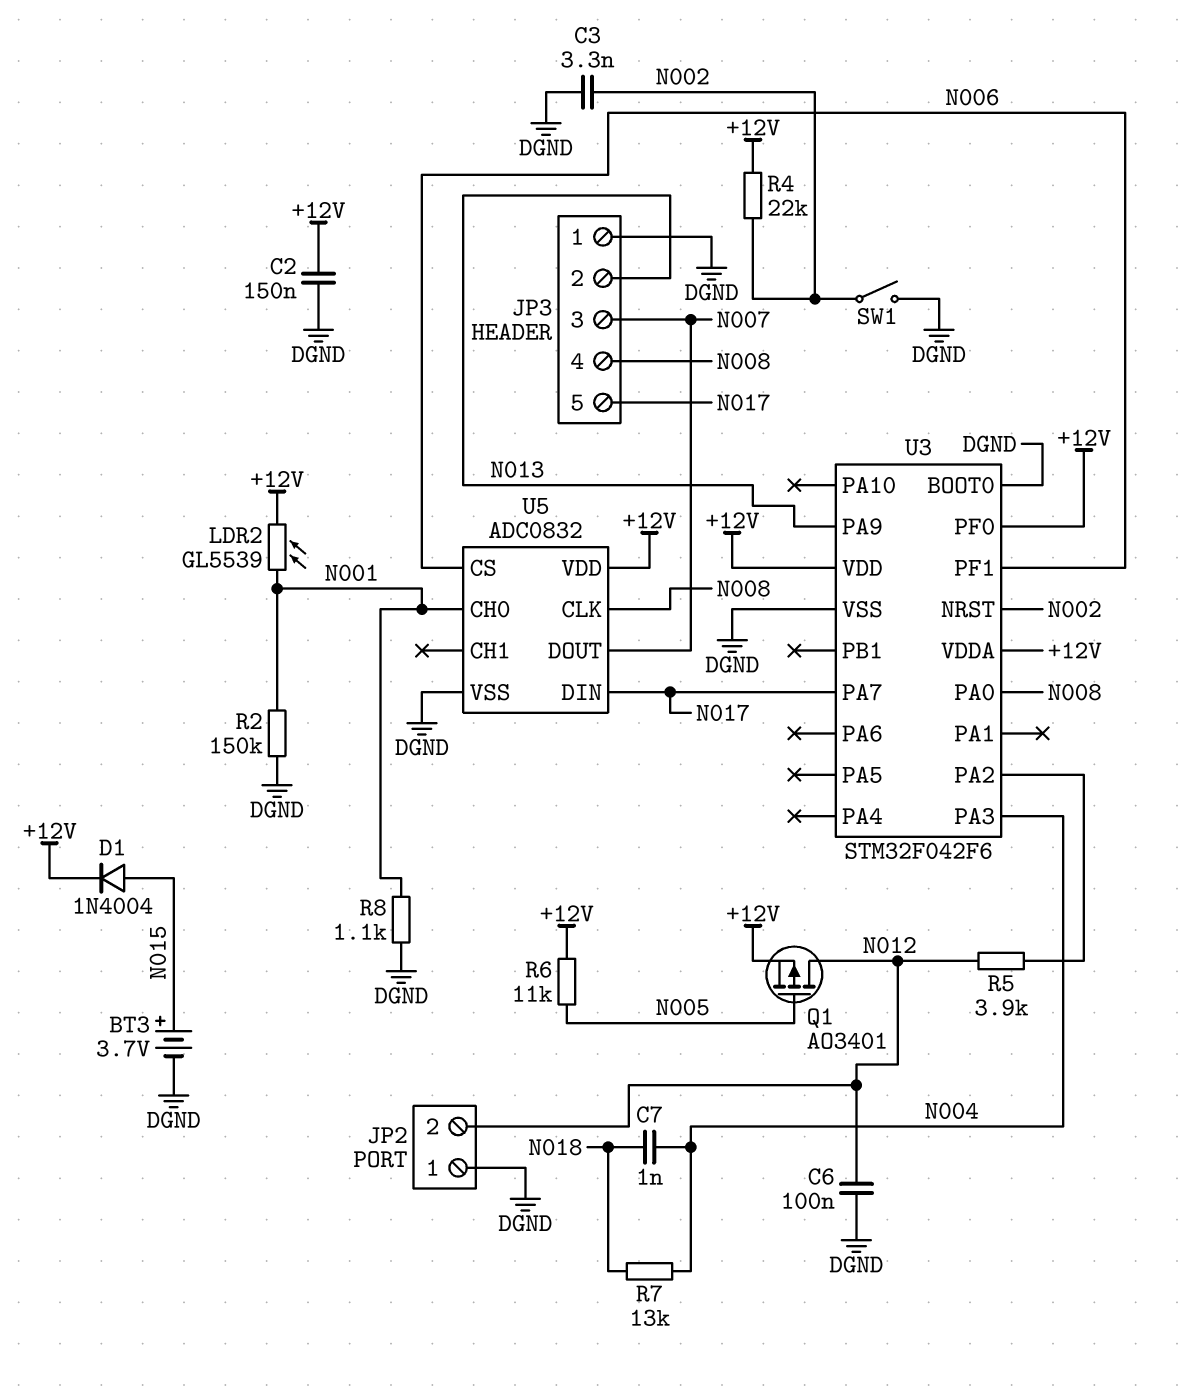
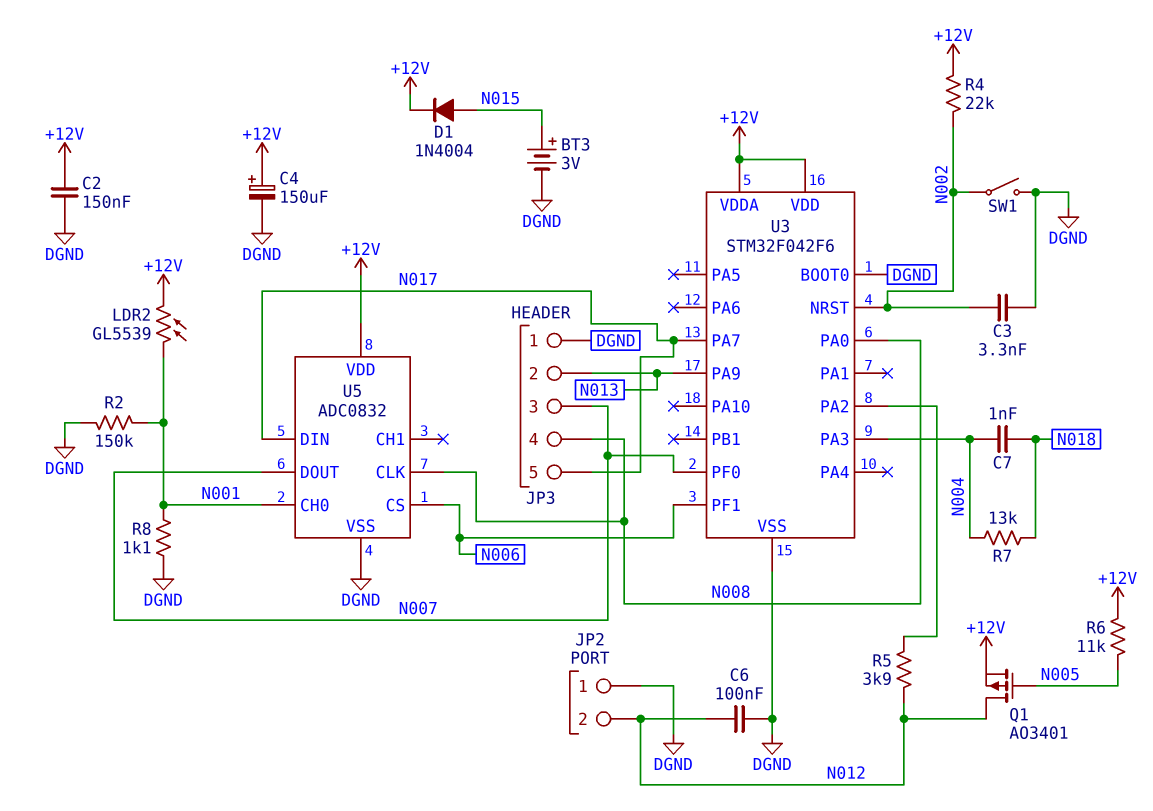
BT3: 3.7V (plus N015, minus DGND) -> 3V (plus N015, minus DGND)
C4: none -> 150uF (plus +12V, minus DGND)
U3 pin PF0: +12V -> N007

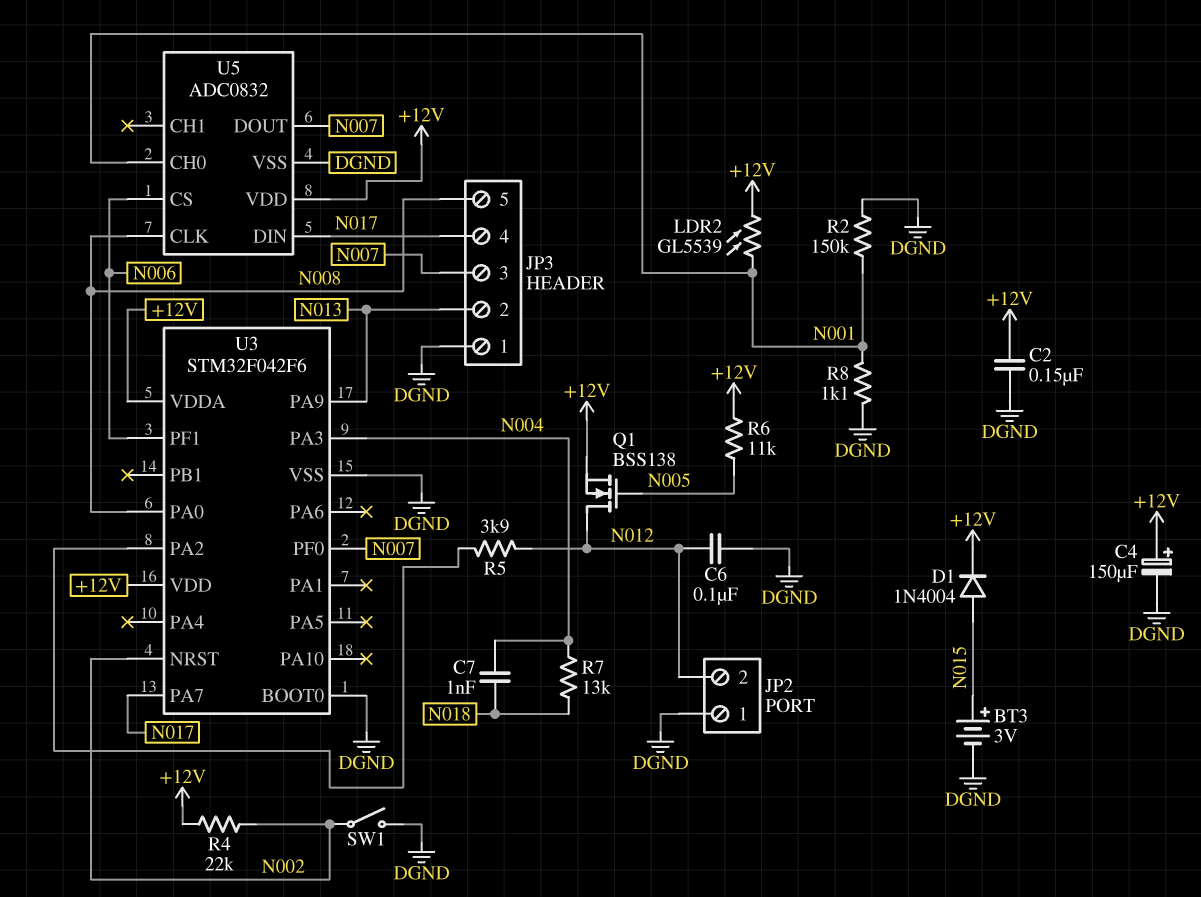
C3: 3.3nF (DGND, N002) -> none
JP3 pin 4: N008 -> N017
JP3 pin 5: N017 -> N008
Q1: PMOS AO3401 (G N005, D N012, S +12V) -> NMOS BSS138 (G N005, D N012, S +12V)

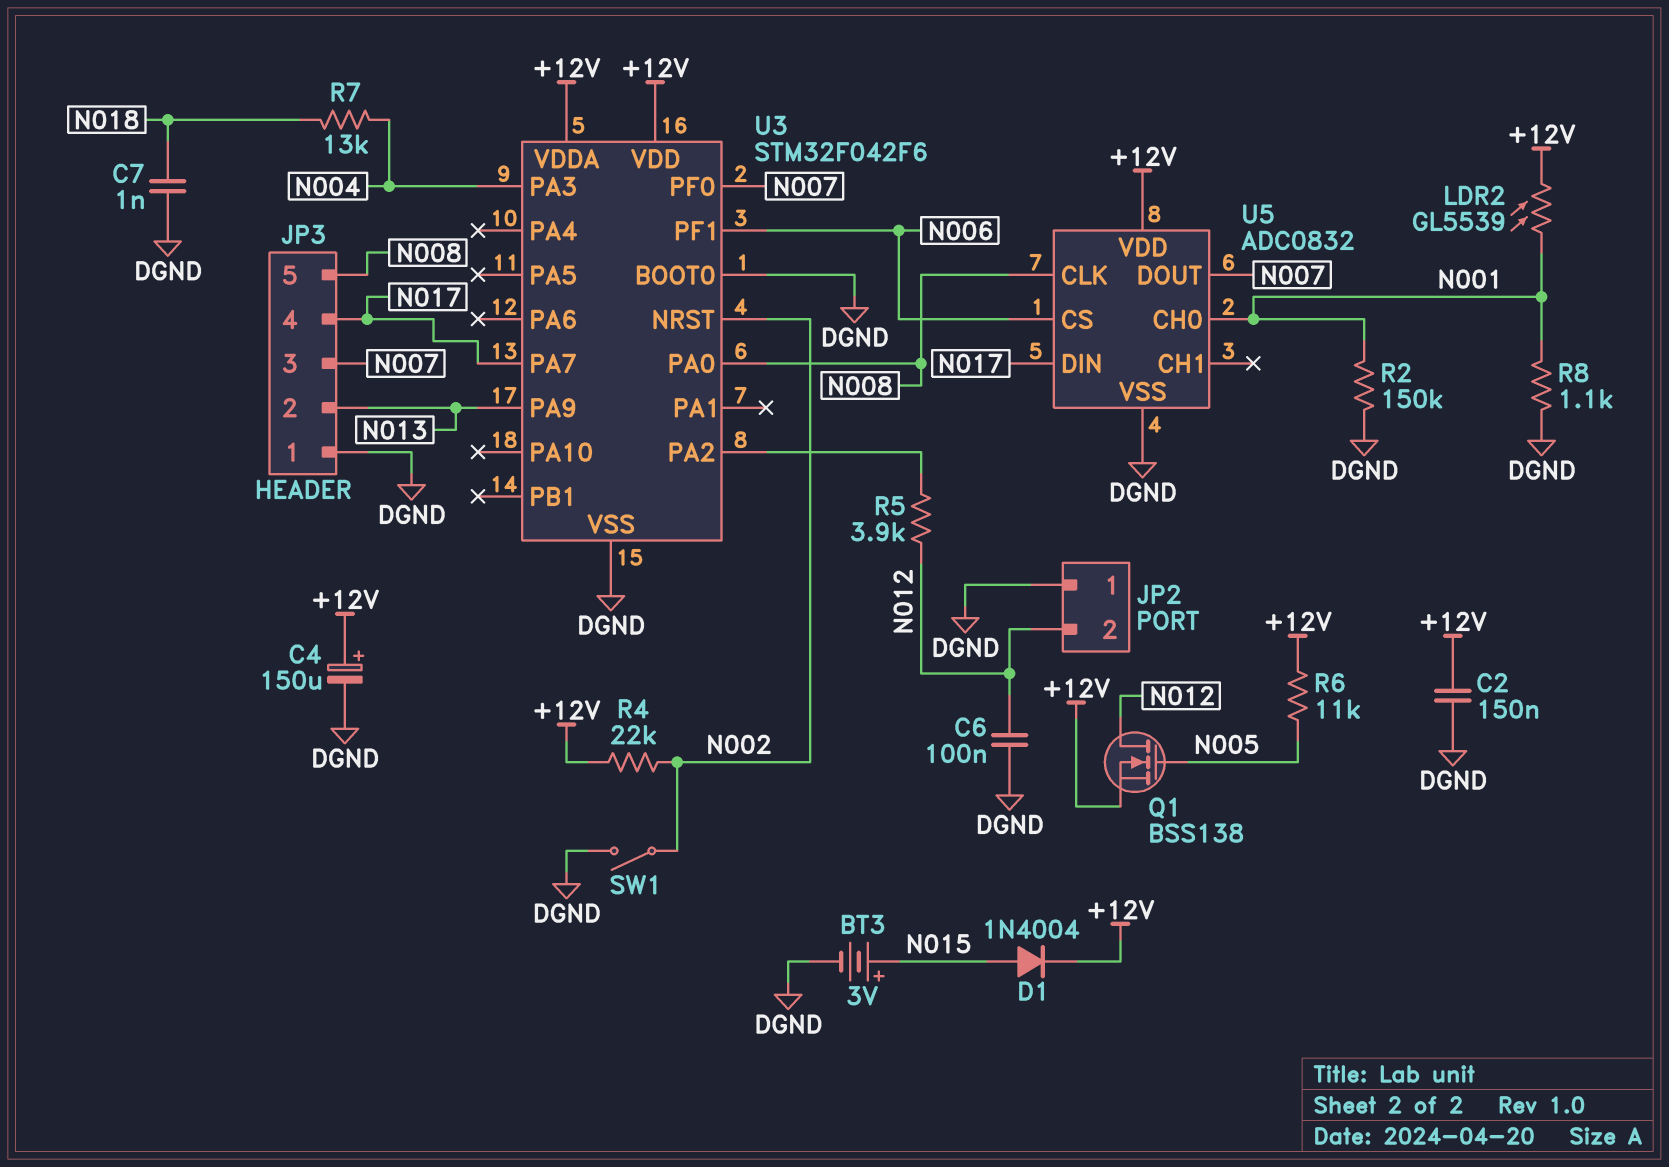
C7: 1nF (N004, N018) -> 1nF (DGND, N018)

